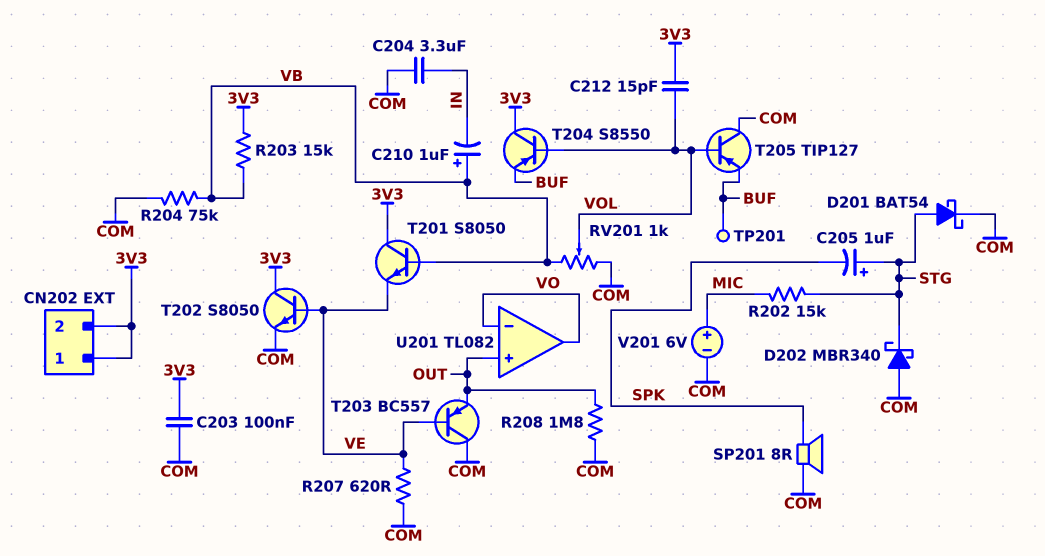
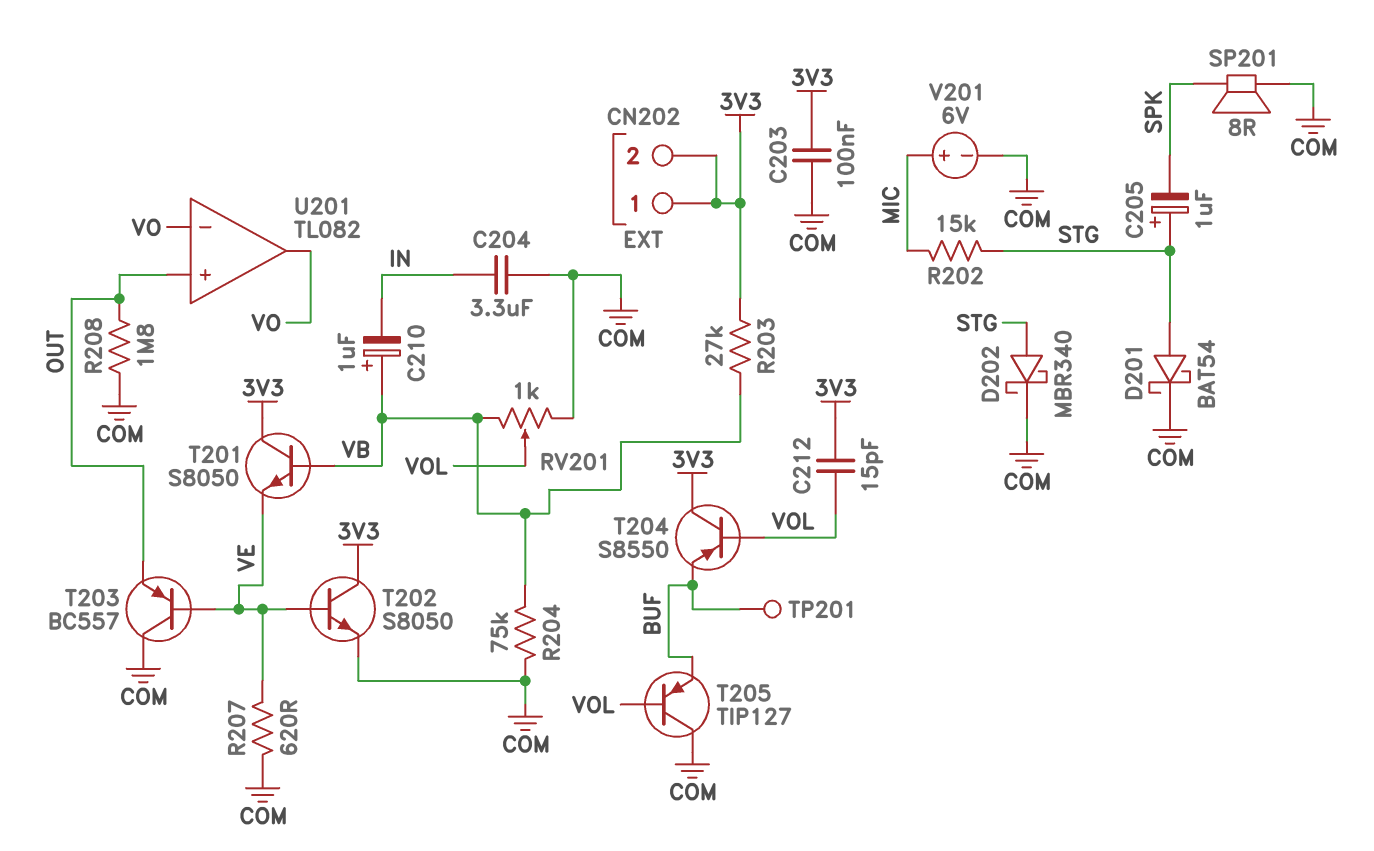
D202: schottky MBR340 (A COM, K STG) -> schottky MBR340 (A STG, K COM)
R203: 15k (3V3, VB) -> 27k (3V3, VB)

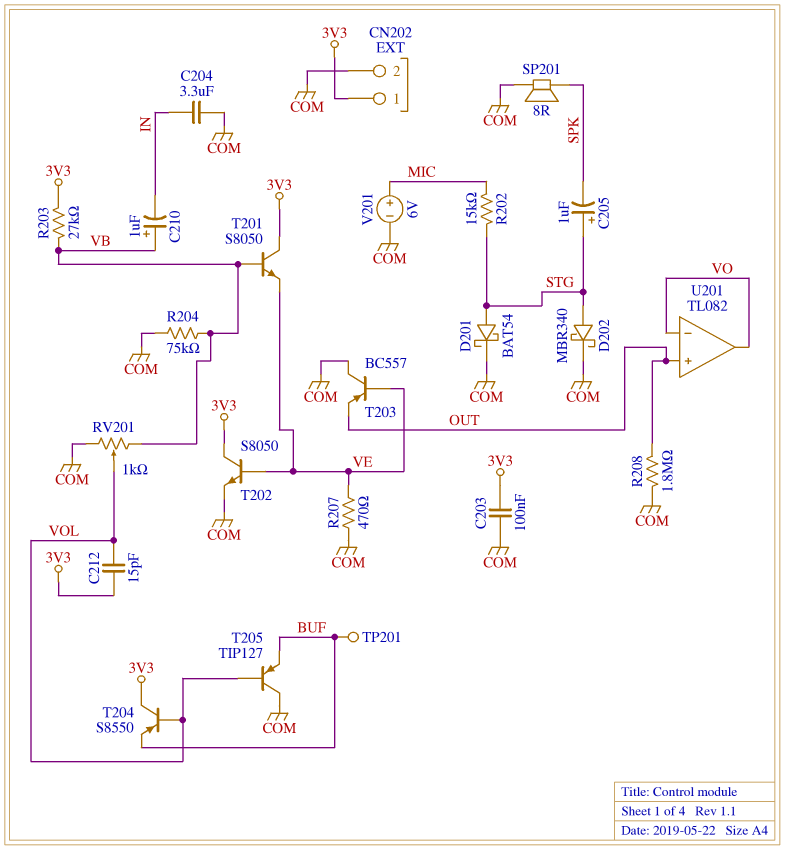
CN202 pin 2: 3V3 -> COM
R207: 620 (COM, VE) -> 470 (COM, VE)

